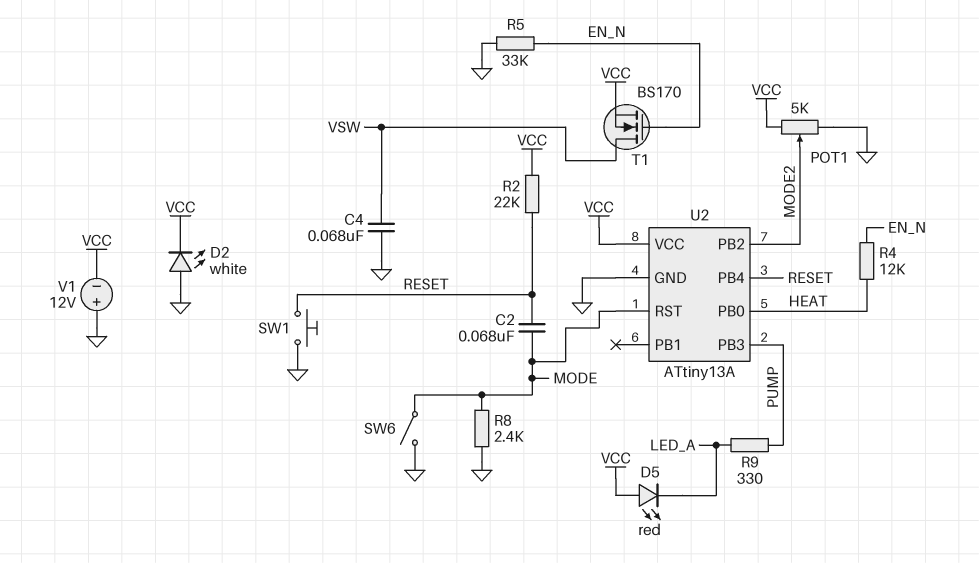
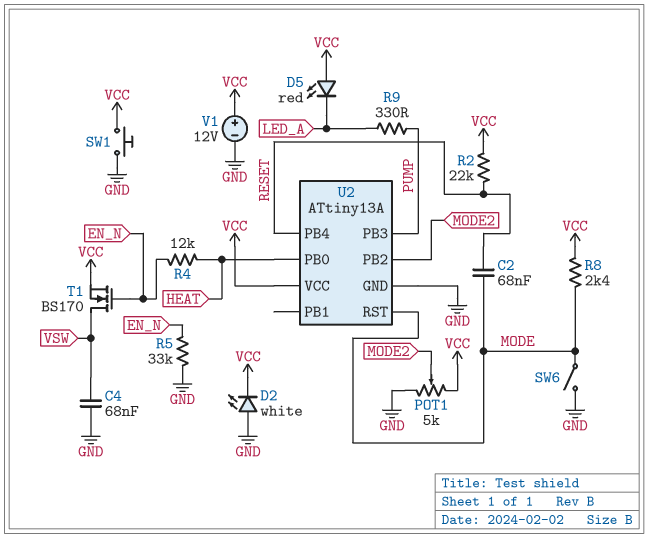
R8: 2.4k (GND, MODE) -> 2.4k (MODE, VCC)
SW1: button (GND, RESET) -> button (GND, VCC)
V1: 12V (plus GND, minus VCC) -> 12V (plus VCC, minus GND)

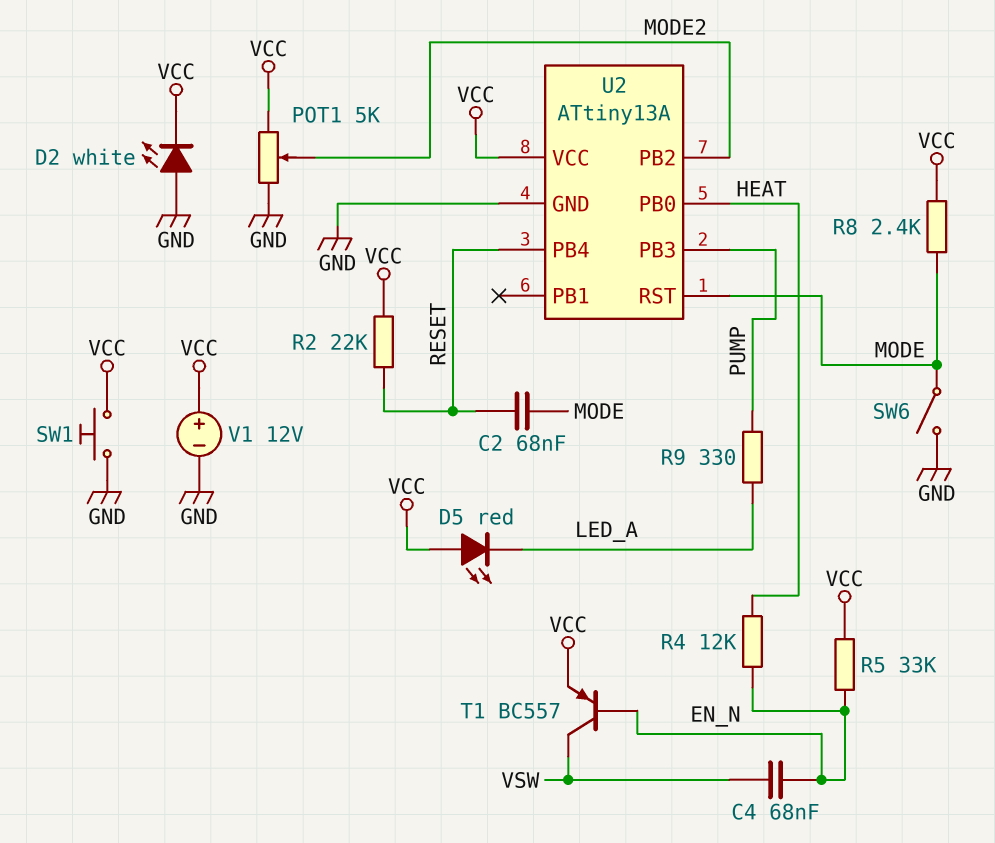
C4: 68nF (GND, VSW) -> 68nF (EN_N, VSW)
R5: 33k (EN_N, GND) -> 33k (EN_N, VCC)
T1: NMOS BS170 (G EN_N, D VSW, S VCC) -> PNP BC557 (B EN_N, C VSW, E VCC)

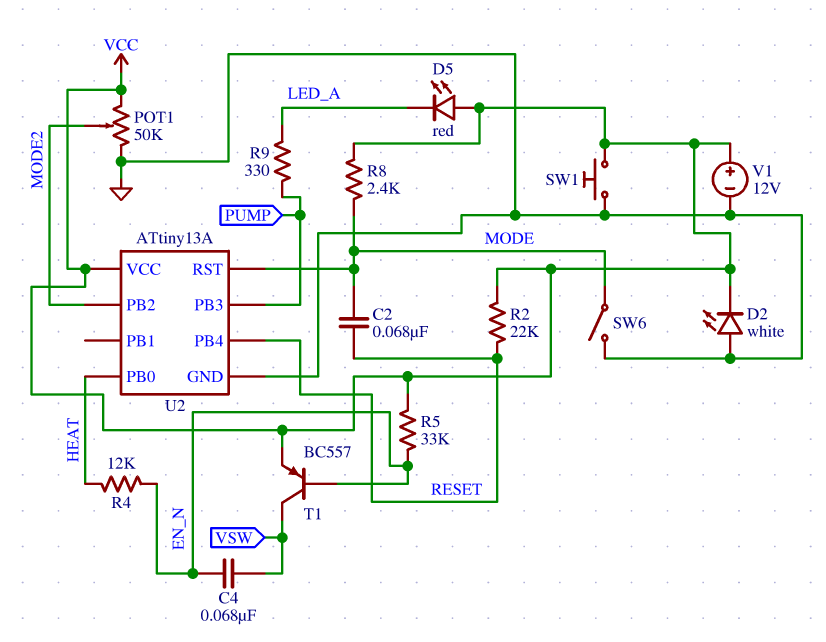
POT1: 5k (GND, VCC, wiper MODE2) -> 50k (GND, VCC, wiper MODE2)

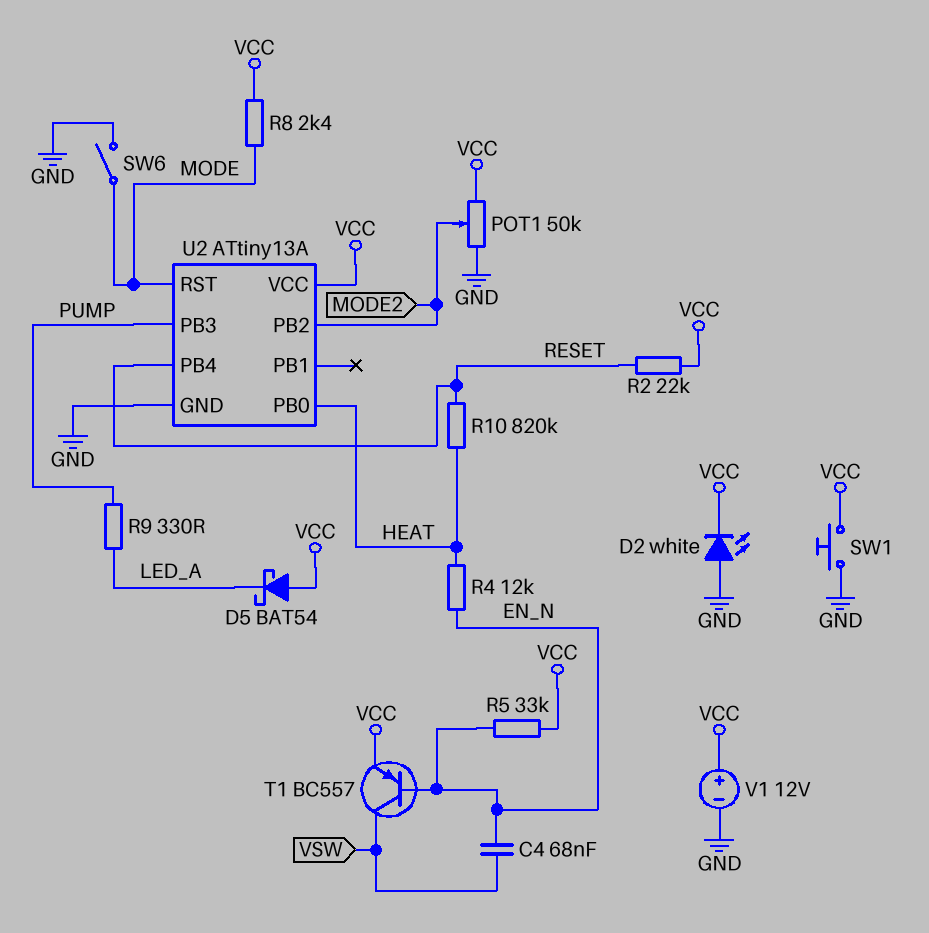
C2: 68nF (MODE, RESET) -> none
D5: LED red (A VCC, K LED_A) -> schottky BAT54 (A VCC, K LED_A)
R10: none -> 820k (HEAT, RESET)

